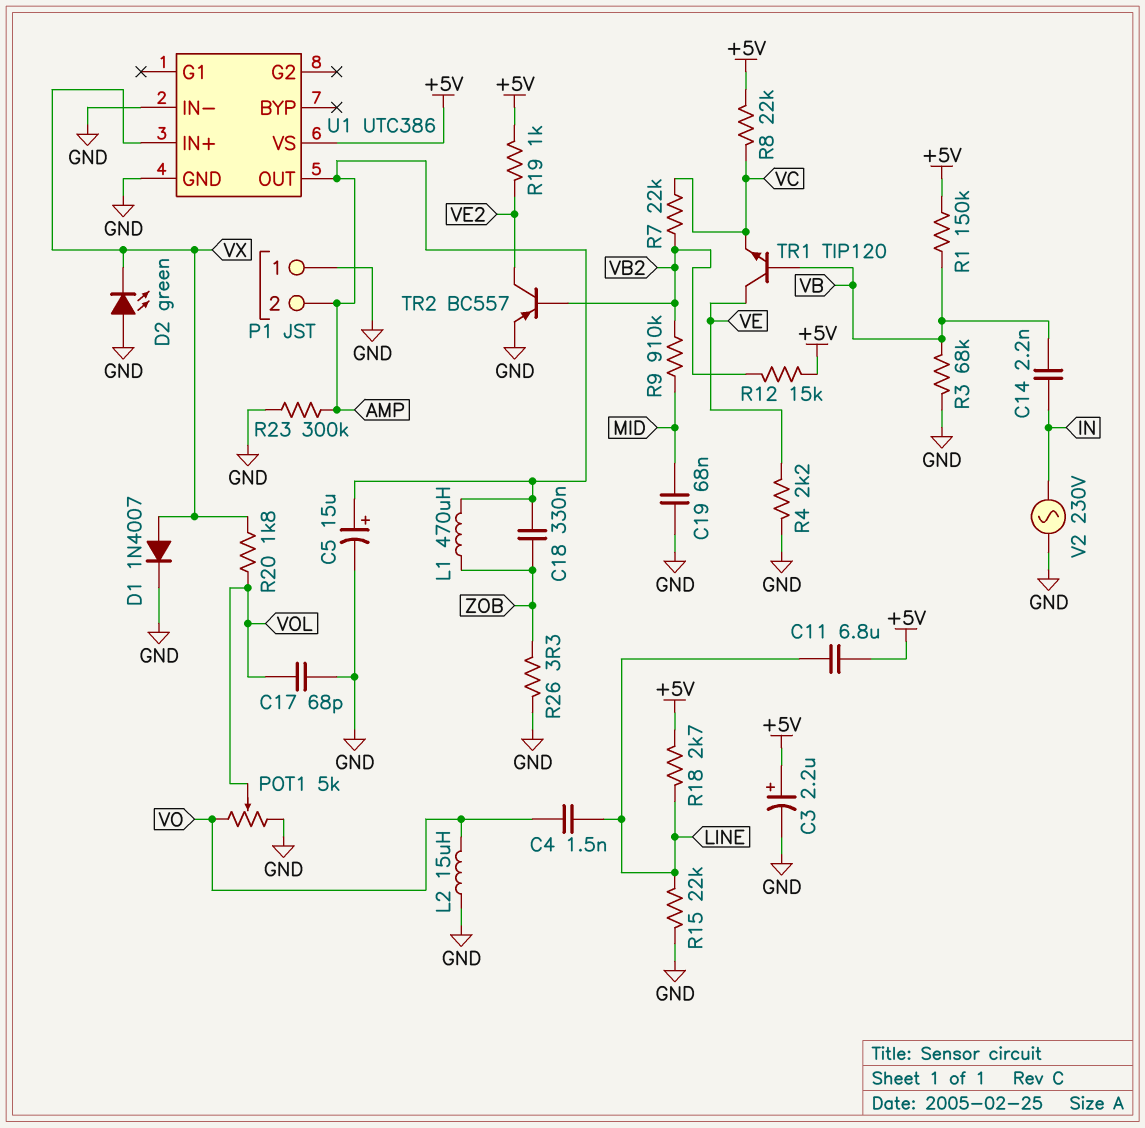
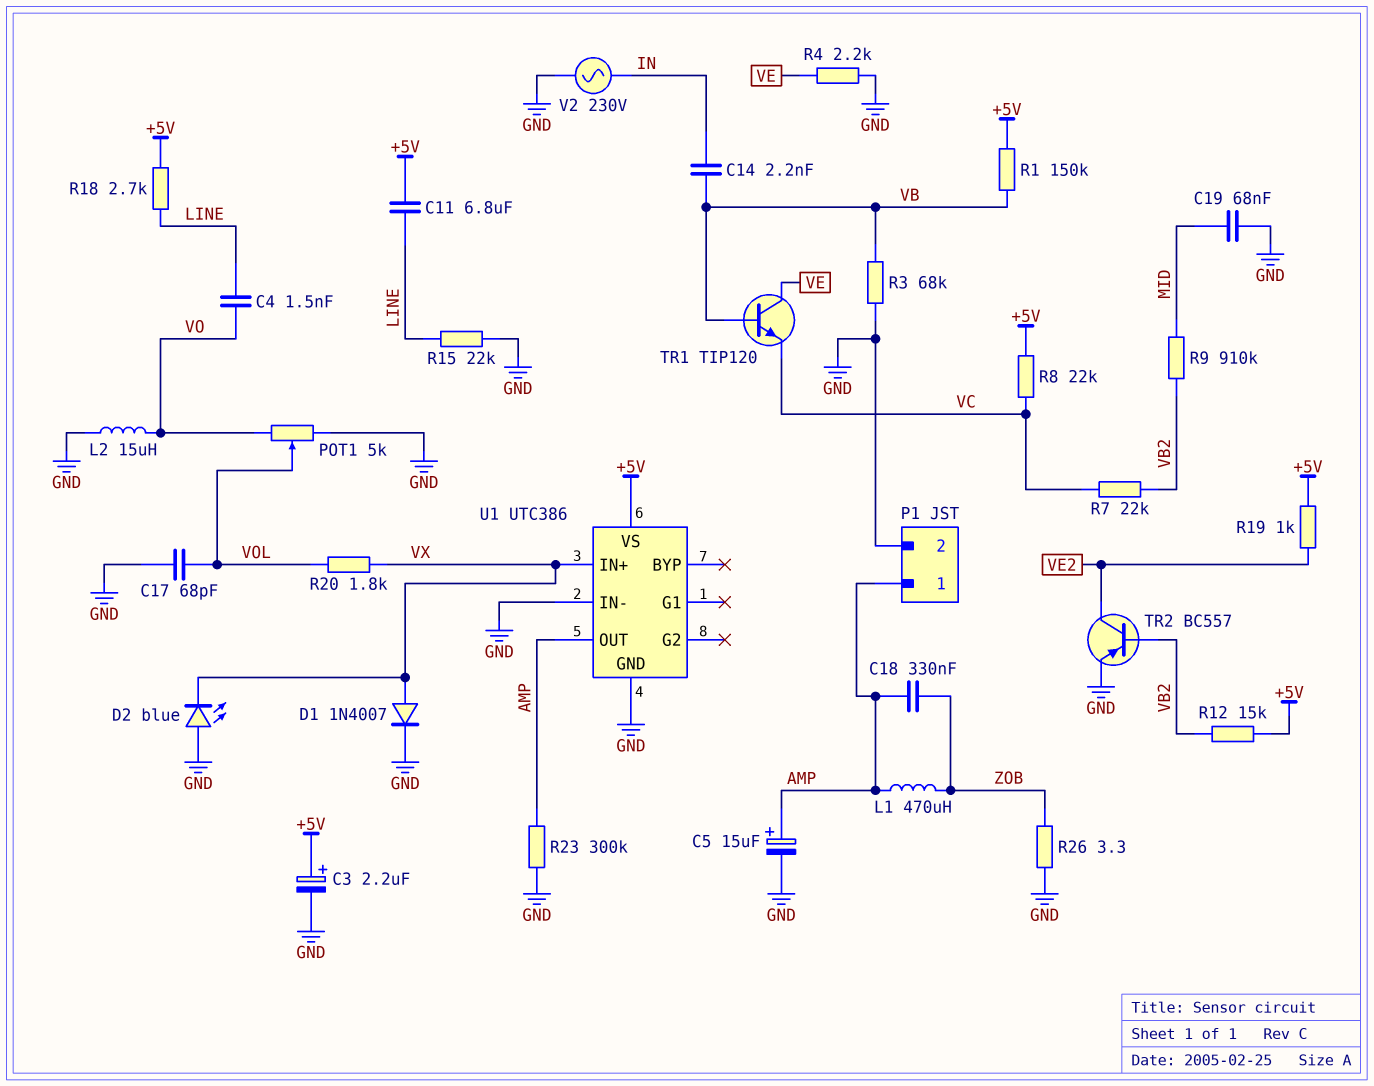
D2: LED green (A GND, K VX) -> LED blue (A GND, K VX)
P1 pin 1: GND -> AMP
P1 pin 2: AMP -> GND

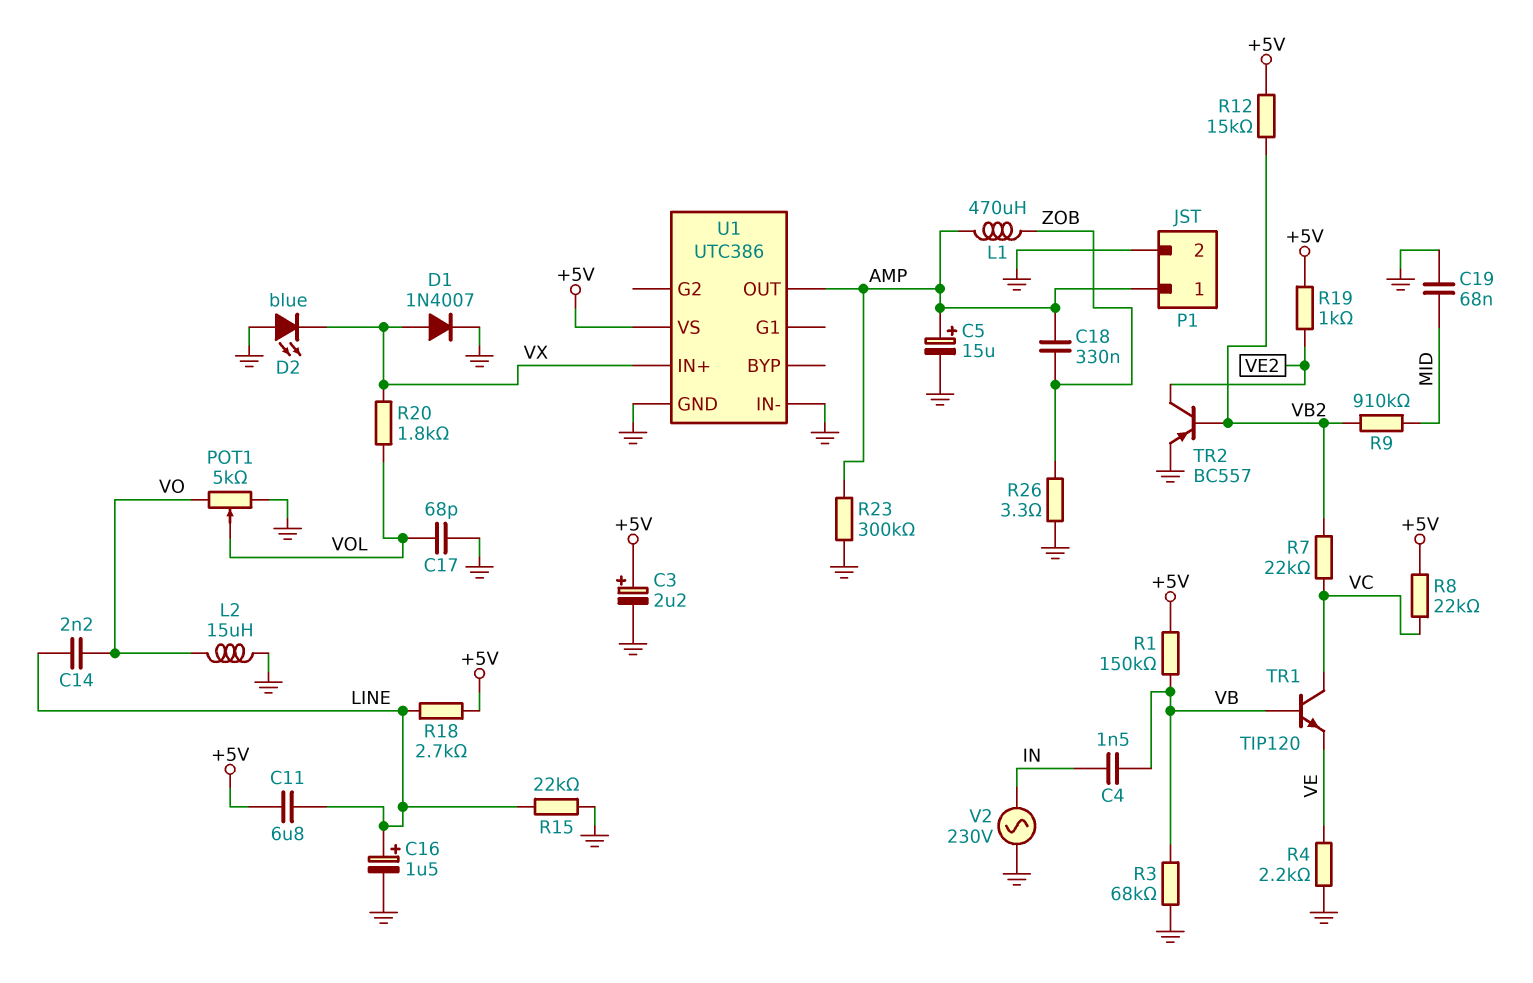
C4: 1.5nF (LINE, VO) -> 1.5nF (IN, VB)
C14: 2.2nF (IN, VB) -> 2.2nF (LINE, VO)
C16: none -> 1.5uF (plus LINE, minus GND)
TR1: NPN TIP120 (B VB, C VE, E VC) -> NPN TIP120 (B VB, C VC, E VE)

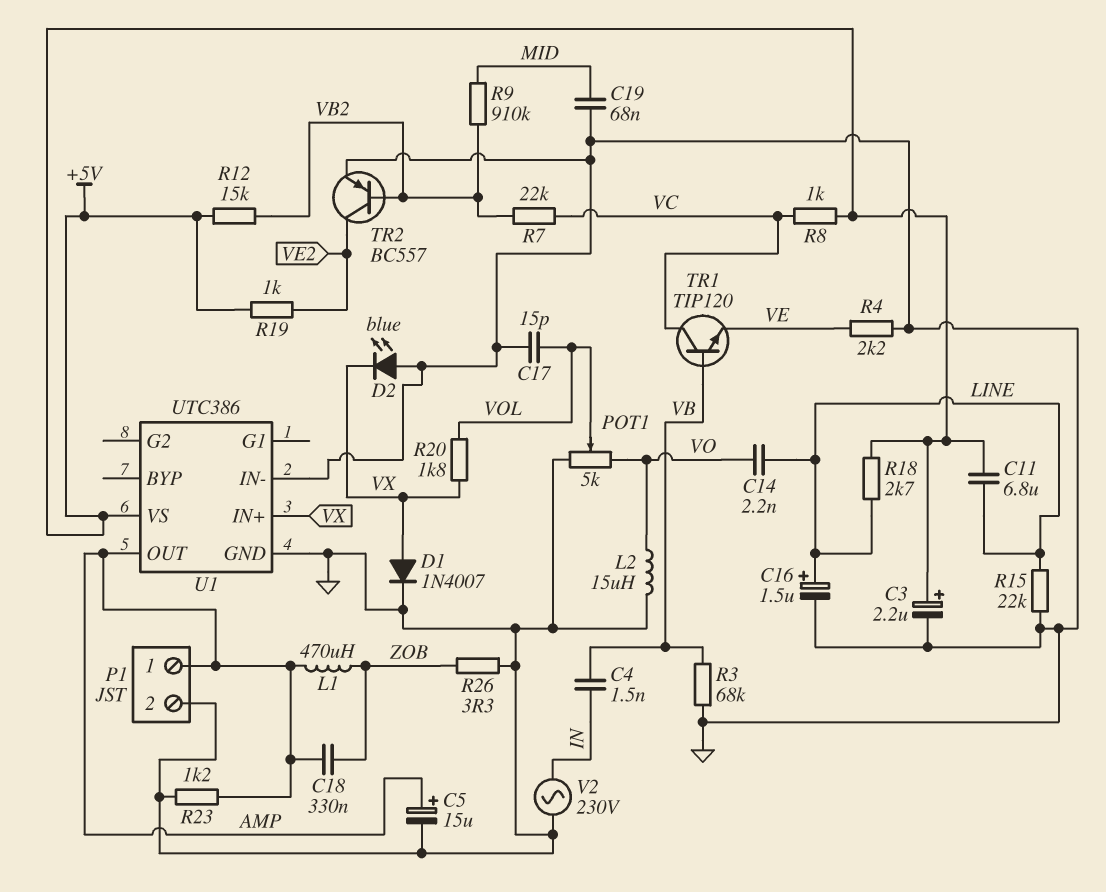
C17: 68pF (GND, VOL) -> 15pF (GND, VOL)
R1: 150k (+5V, VB) -> none
R8: 22k (+5V, VC) -> 1k (+5V, VC)
R23: 300k (AMP, GND) -> 1.2k (AMP, GND)

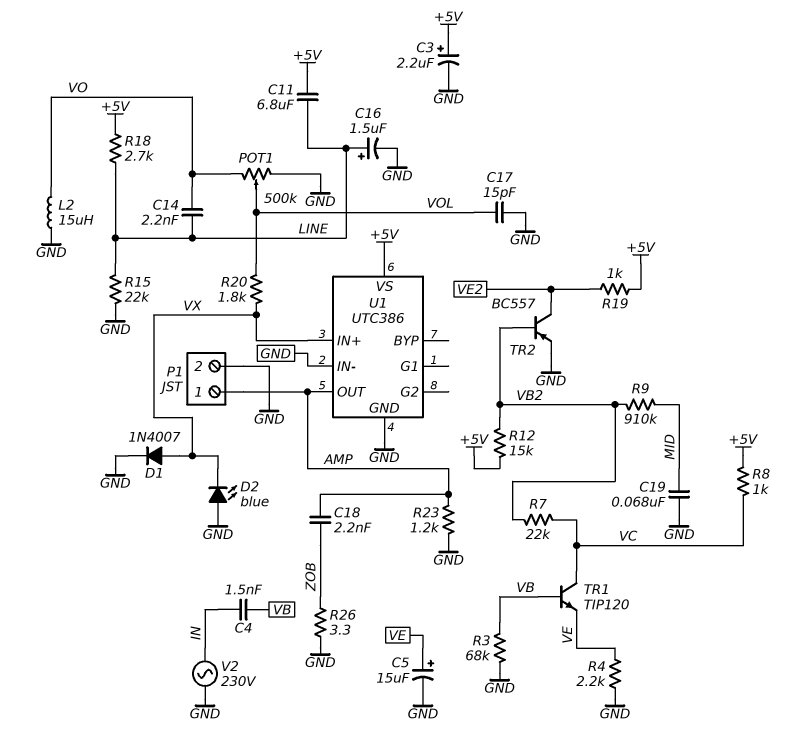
C5: 15uF (plus AMP, minus GND) -> 15uF (plus VE, minus GND)
C18: 330nF (AMP, ZOB) -> 2.2nF (AMP, ZOB)
L1: 470uH (AMP, ZOB) -> none
POT1: 5k (GND, VO, wiper VOL) -> 500k (GND, VO, wiper VOL)

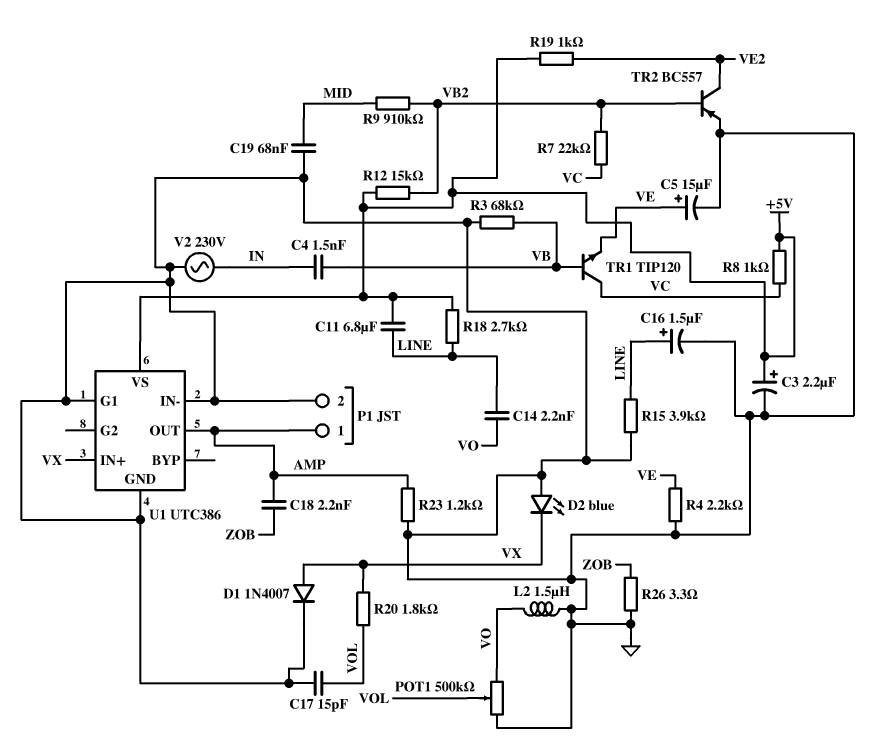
L2: 15uH (GND, VO) -> 1.5uH (GND, VO)
R15: 22k (GND, LINE) -> 3.9k (GND, LINE)
U1 pin G1: none -> GND

